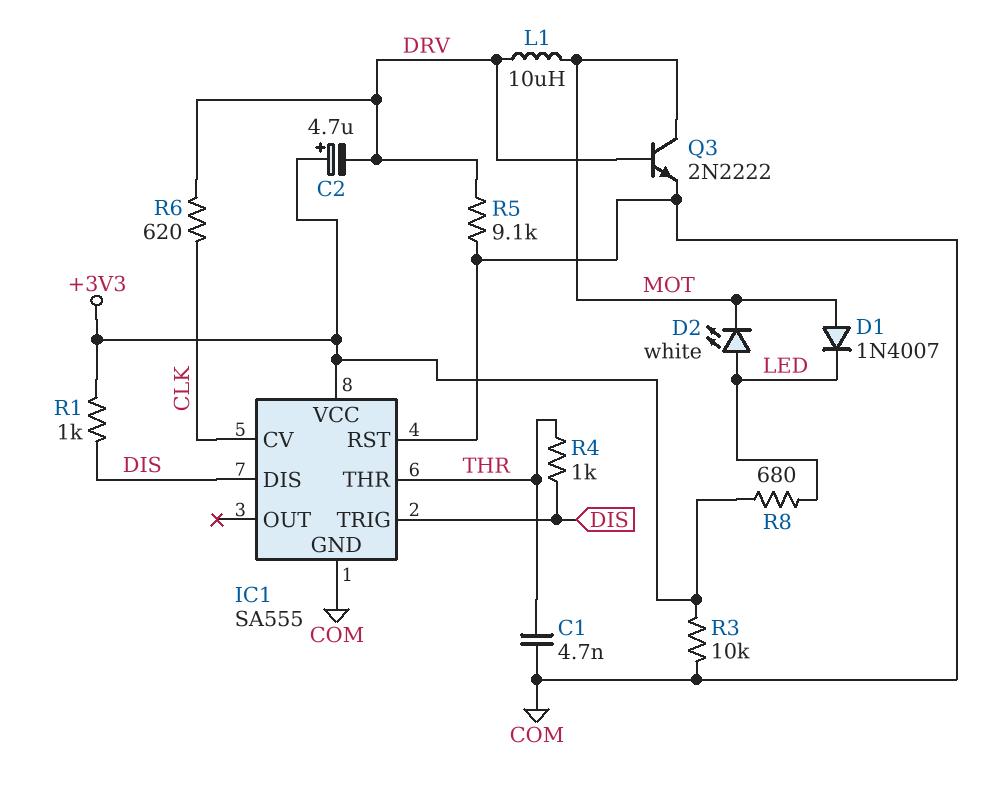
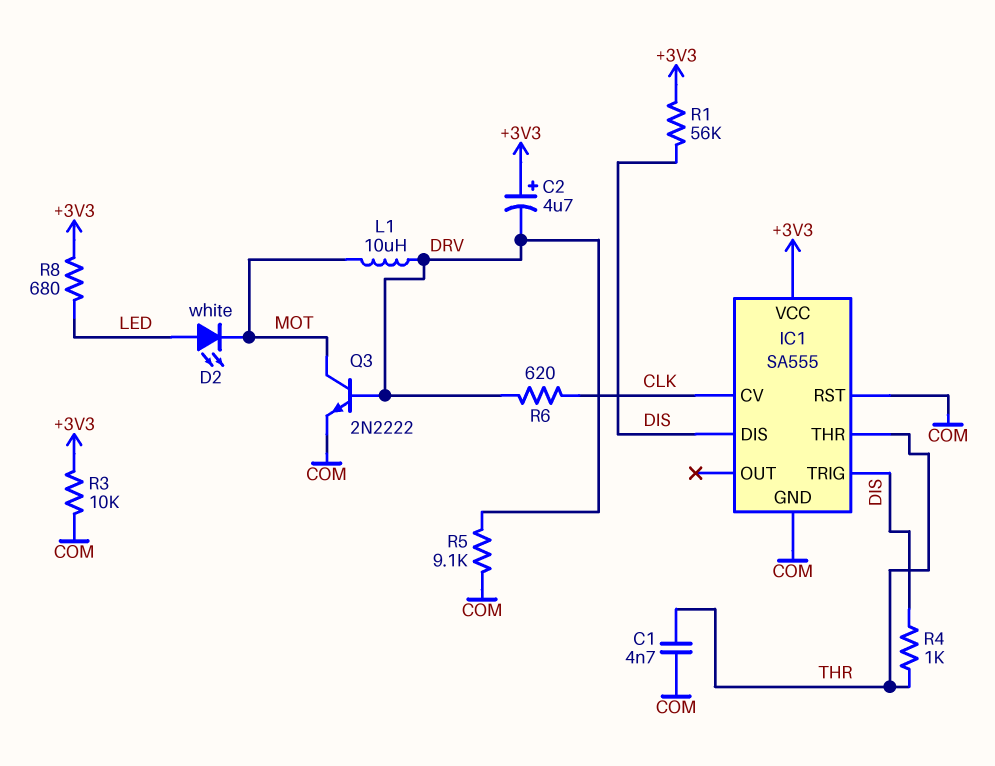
D1: diode 1N4007 (A MOT, K LED) -> none
R1: 1k (+3V3, DIS) -> 56k (+3V3, DIS)

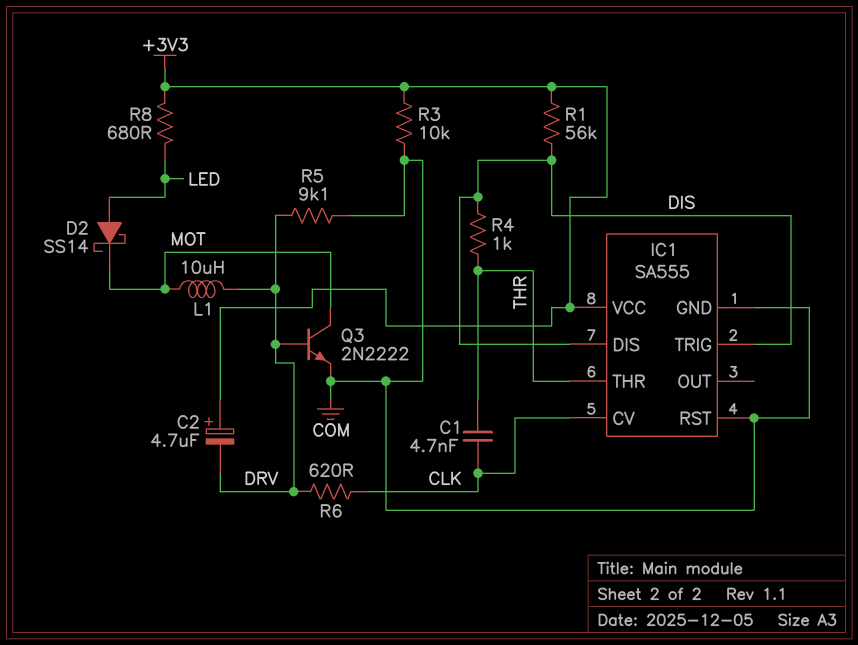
C1: 4.7nF (COM, THR) -> 4.7nF (CLK, THR)
D2: LED white (A LED, K MOT) -> schottky SS14 (A LED, K MOT)

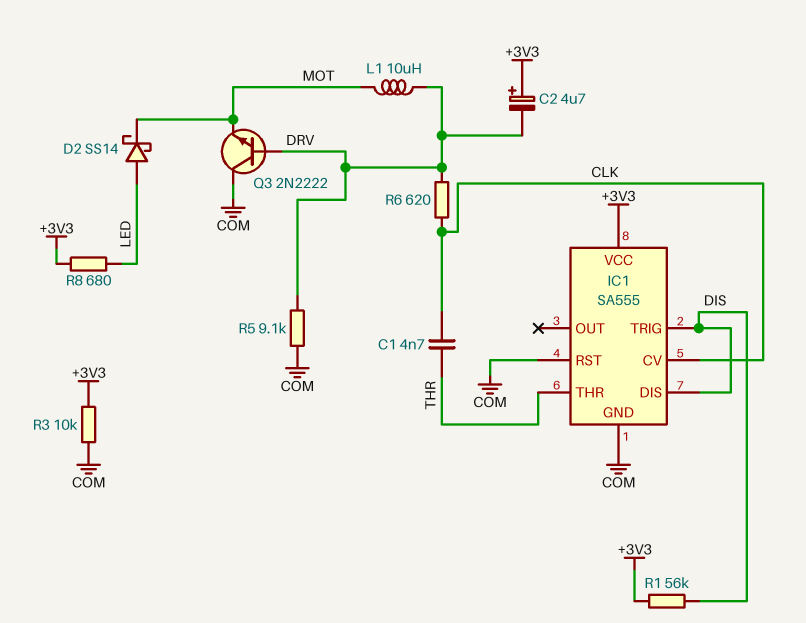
Q3: NPN 2N2222 (B DRV, C MOT, E COM) -> NPN 2N2222 (B DRV, C COM, E MOT)
R4: 1k (DIS, THR) -> none

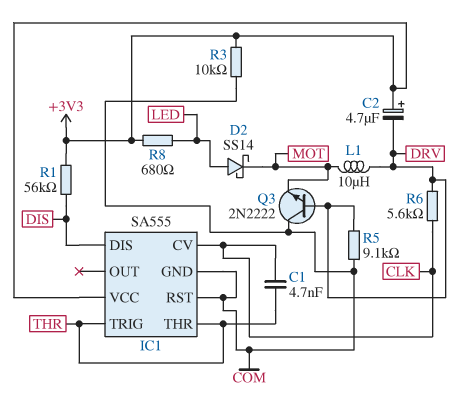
IC1 pin TRIG: DIS -> THR
R6: 620 (CLK, DRV) -> 5.6k (CLK, DRV)

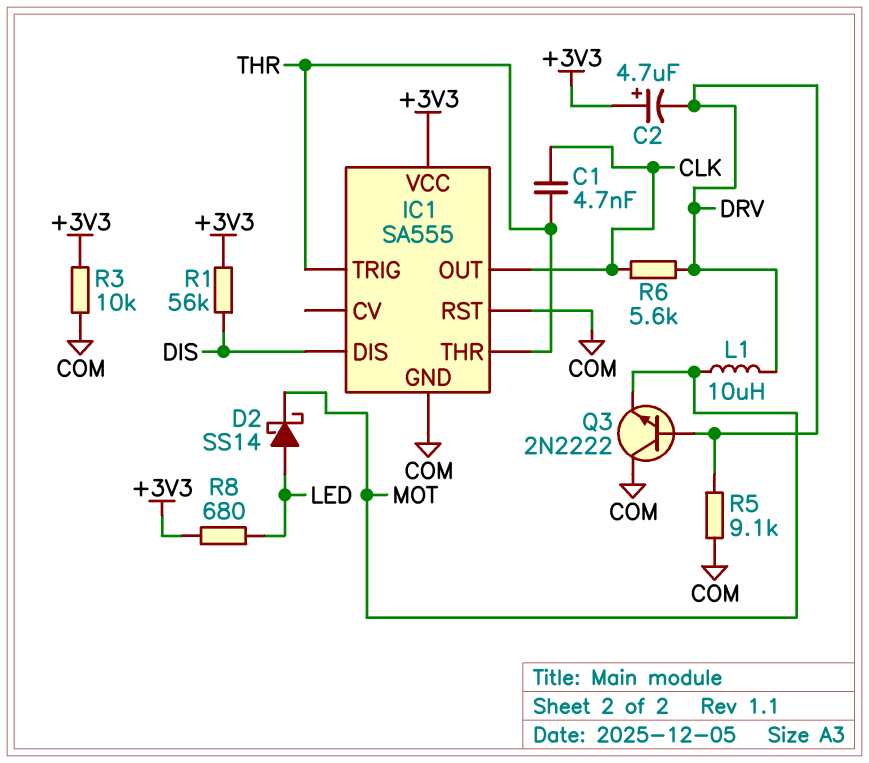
IC1 pin CV: CLK -> none
IC1 pin OUT: none -> CLK

